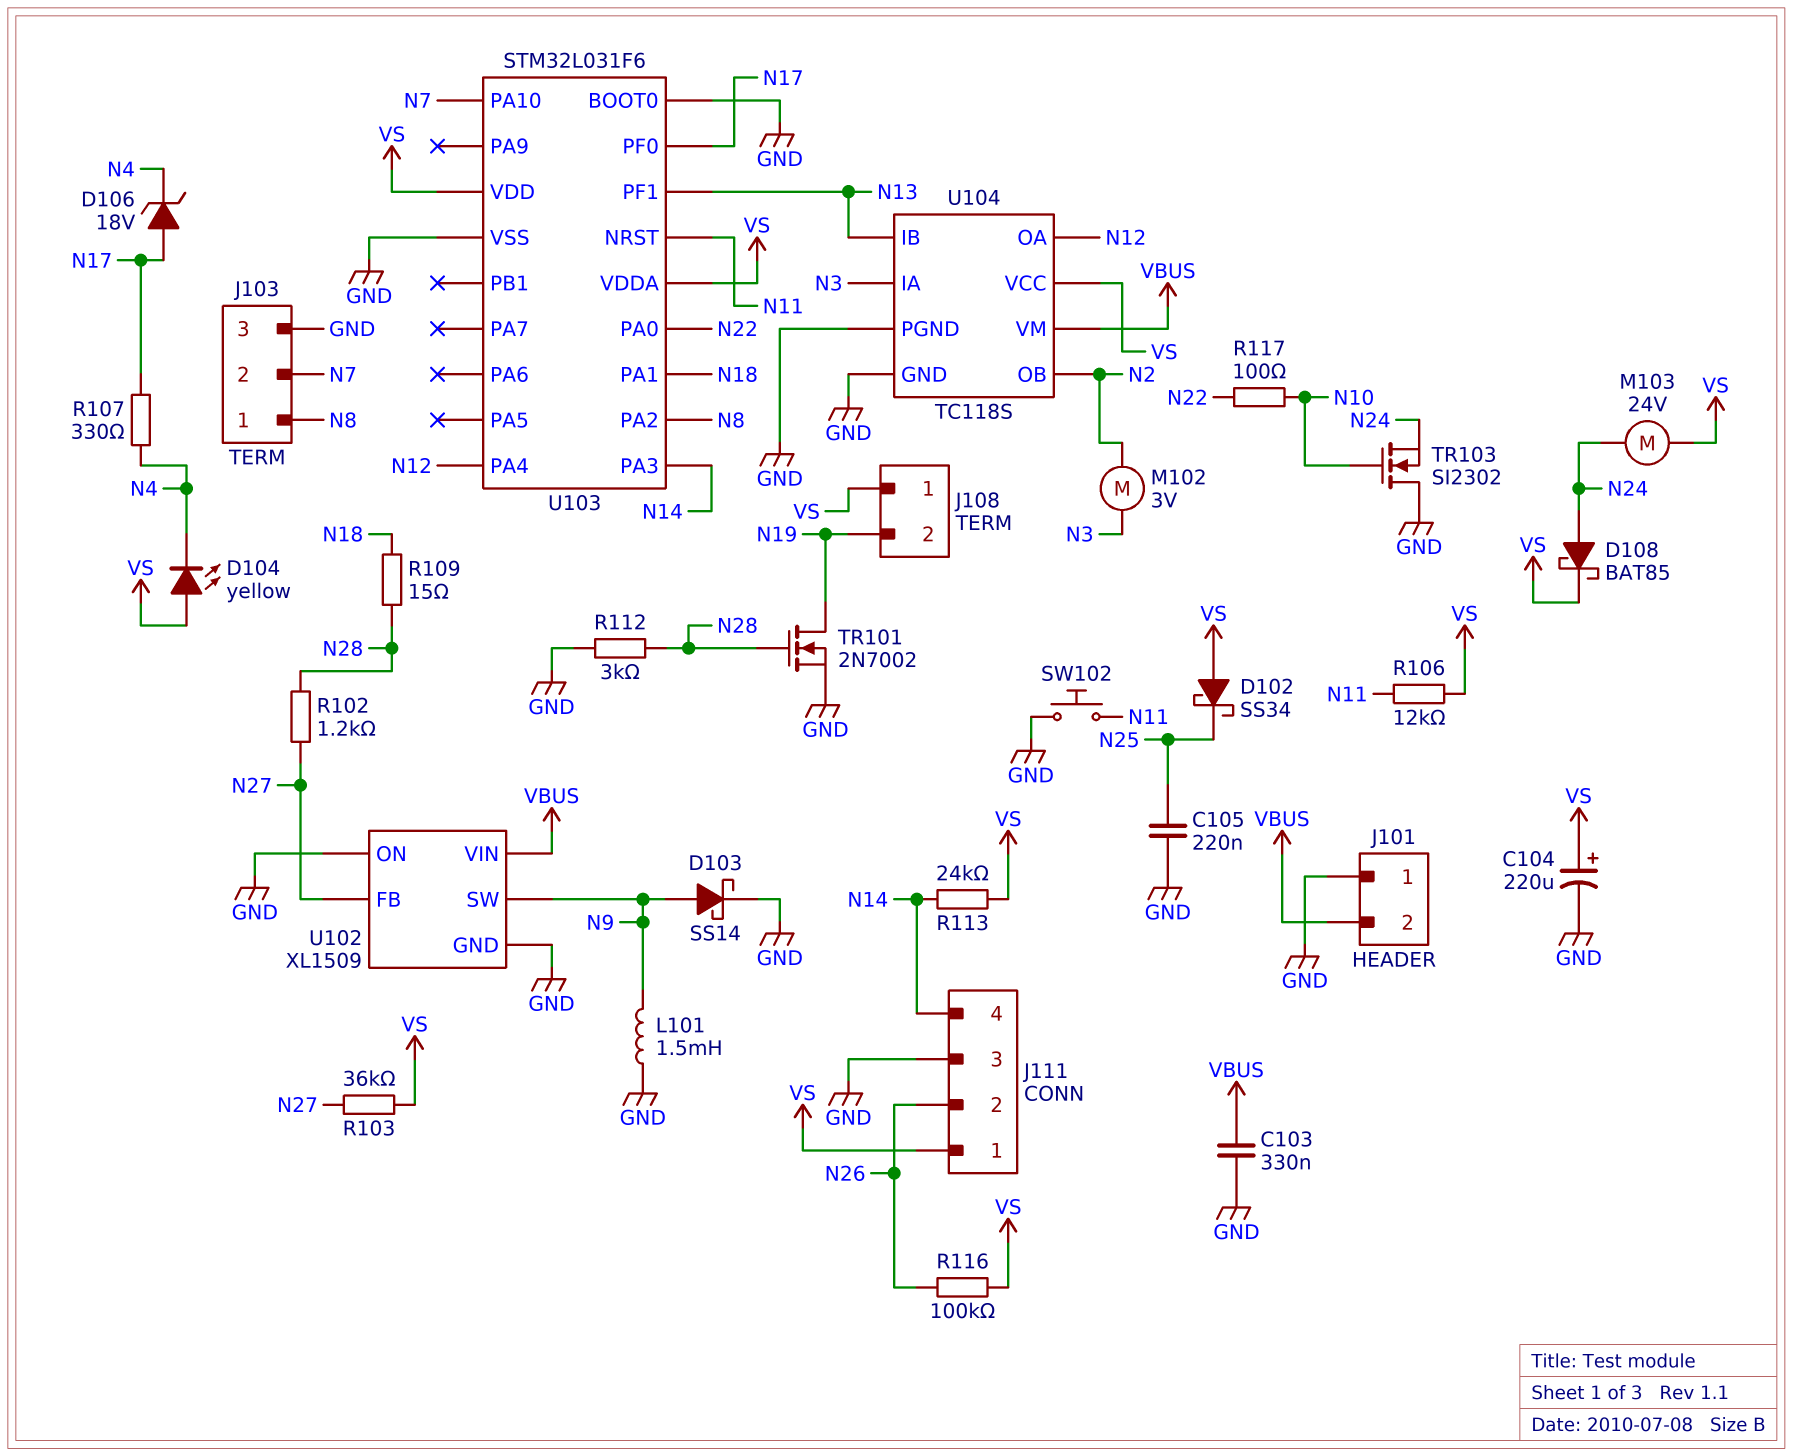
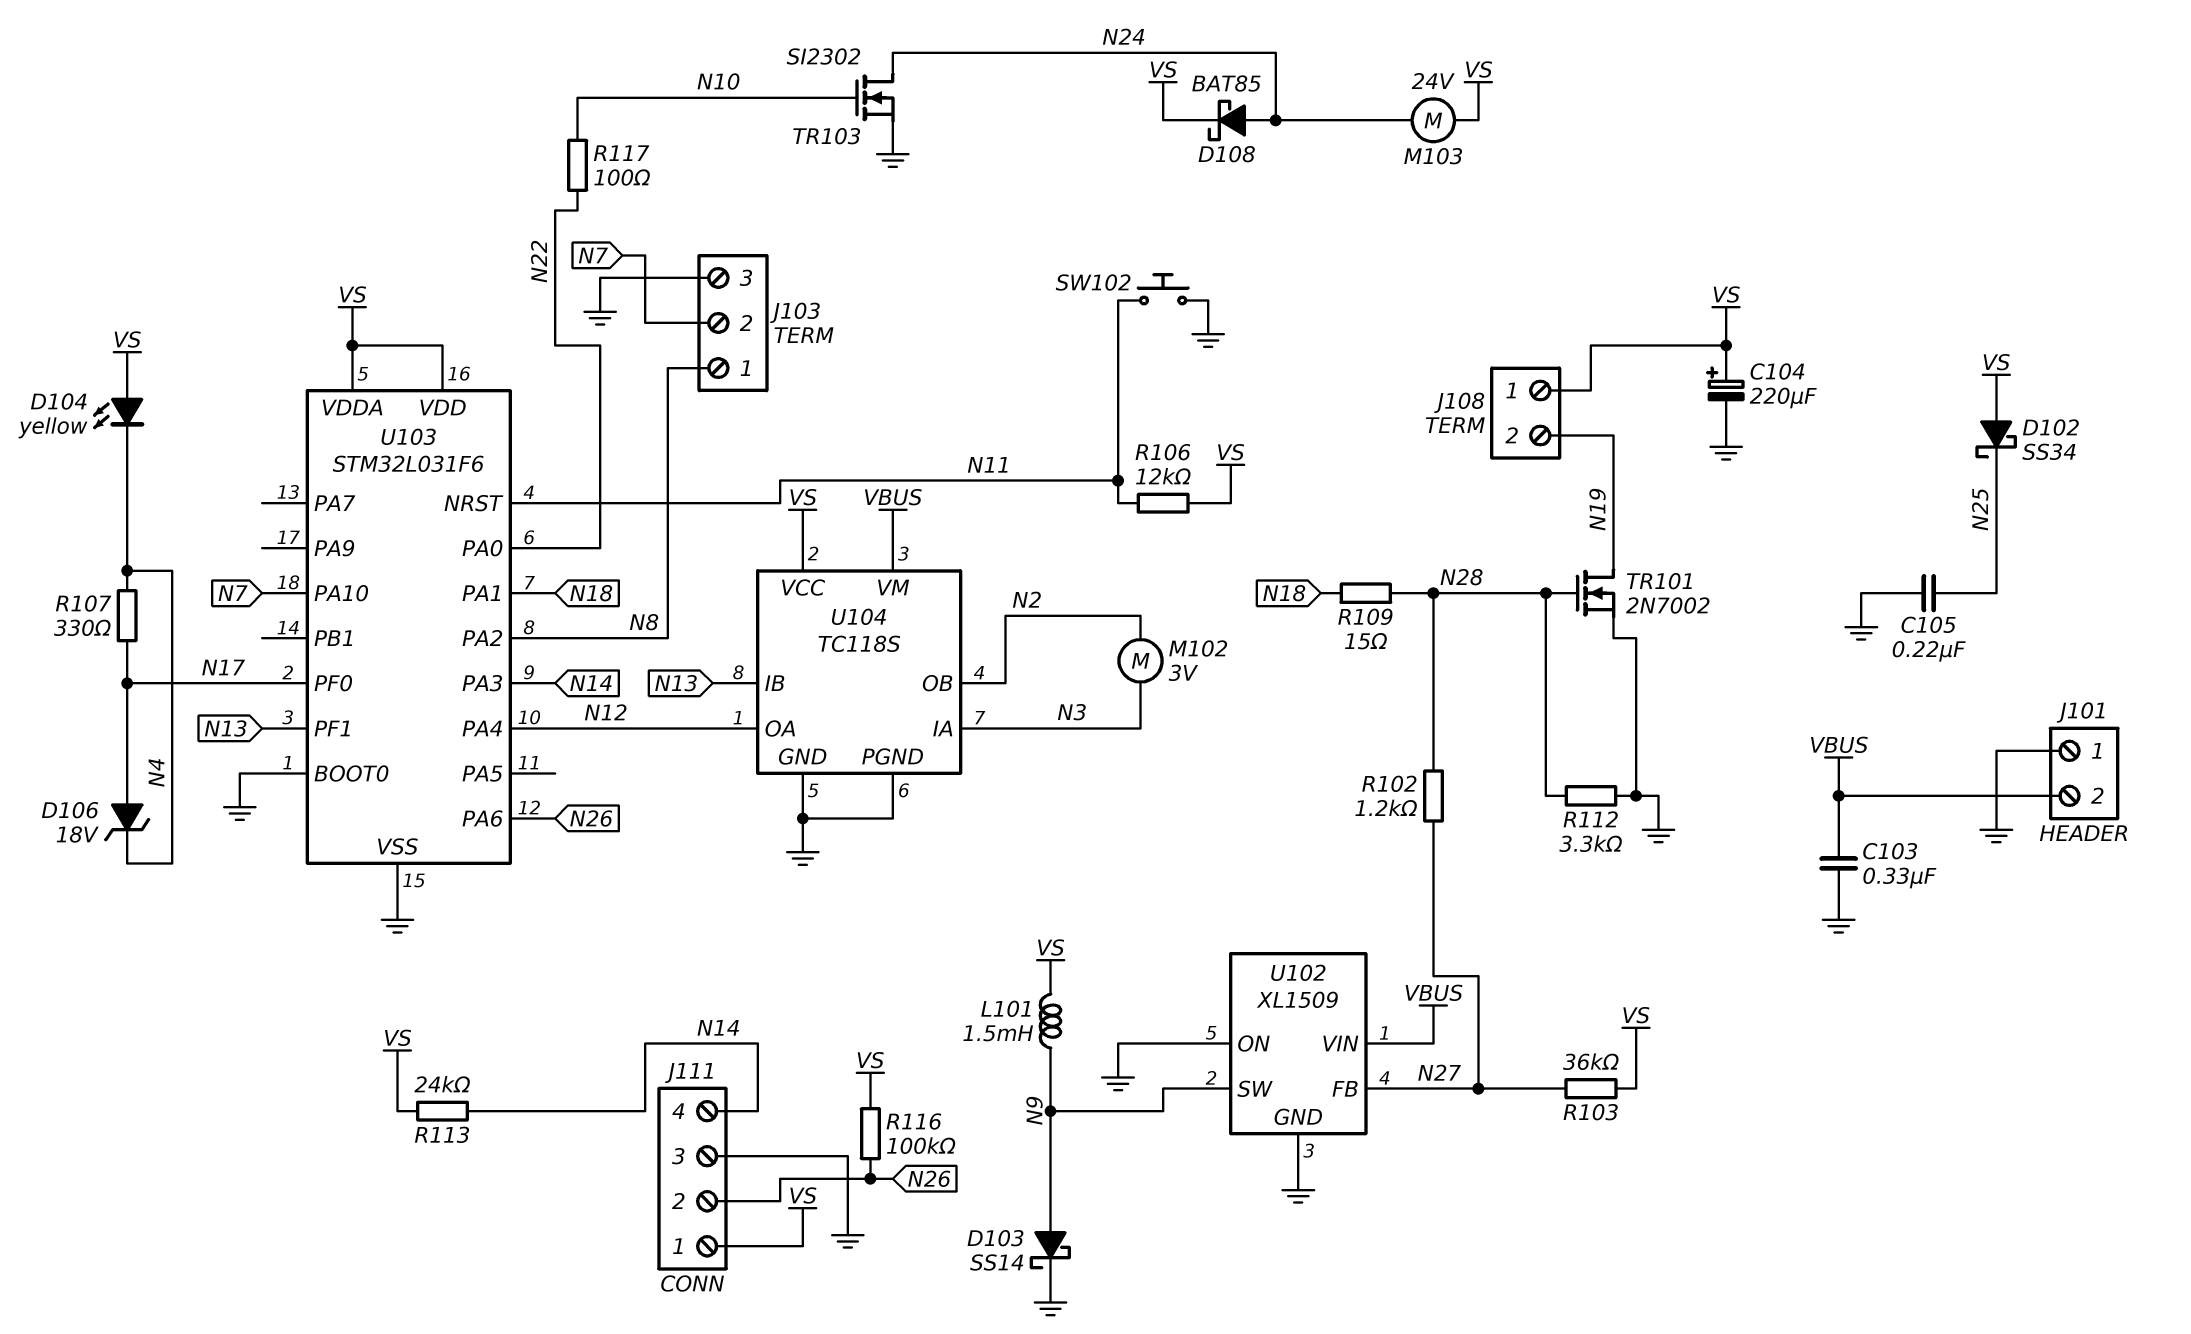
L101: 1.5mH (GND, N9) -> 1.5mH (N9, VS)
R112: 3k (GND, N28) -> 3.3k (GND, N28)
TR103: NMOS SI2302 (G N10, D GND, S N24) -> NMOS SI2302 (G N10, D N24, S GND)
U103 pin PA6: none -> N26

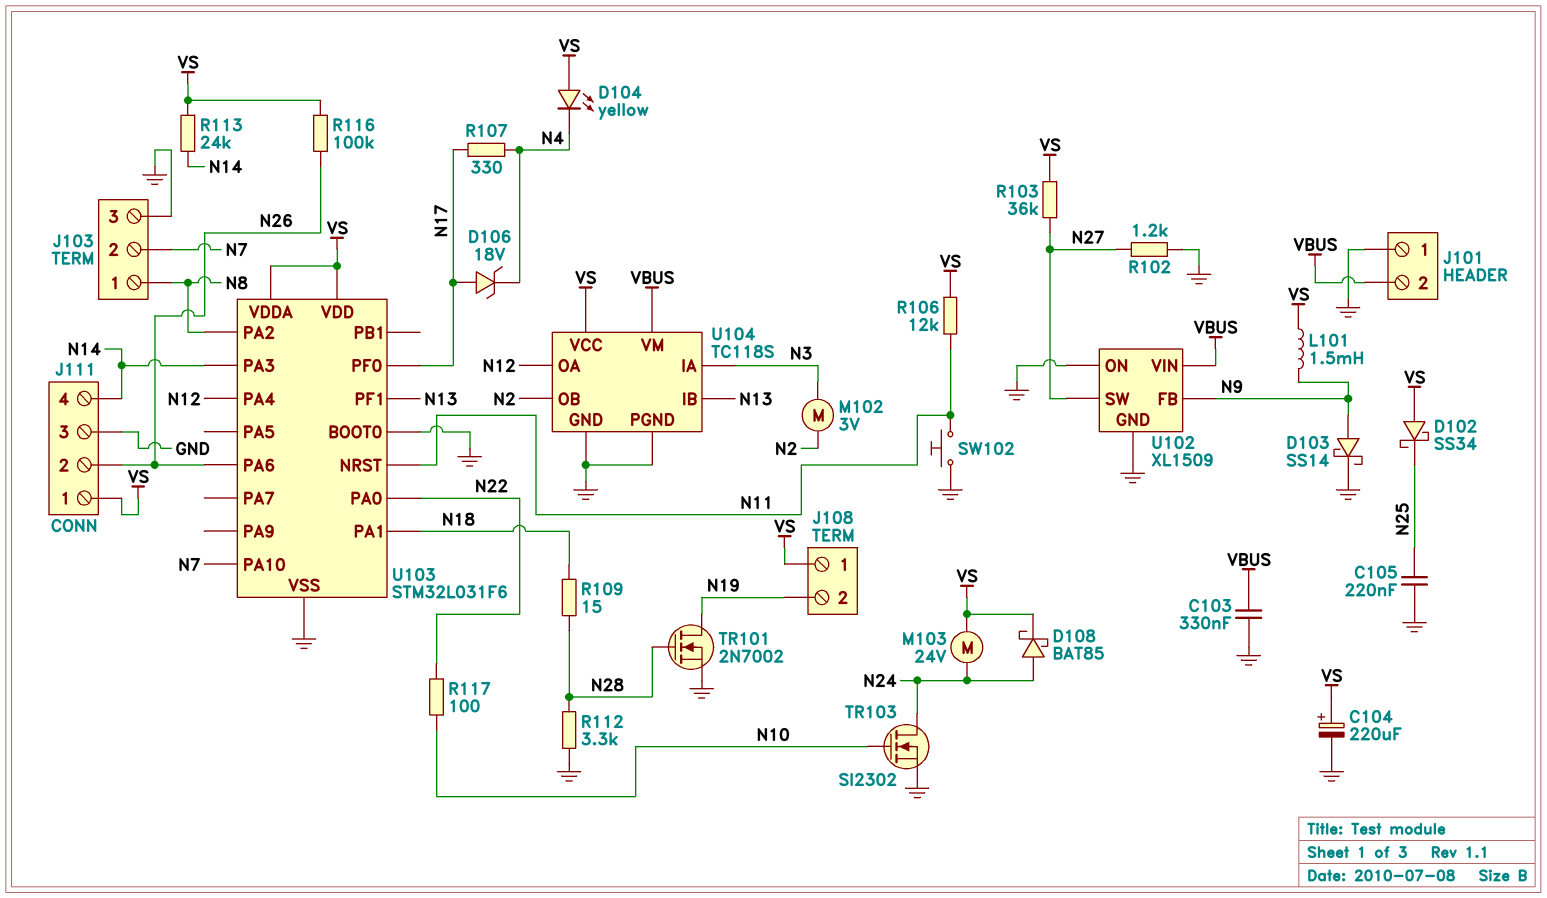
R102: 1.2k (N27, N28) -> 1.2k (GND, N27)
U102 pin FB: N27 -> N9
U102 pin SW: N9 -> N27

